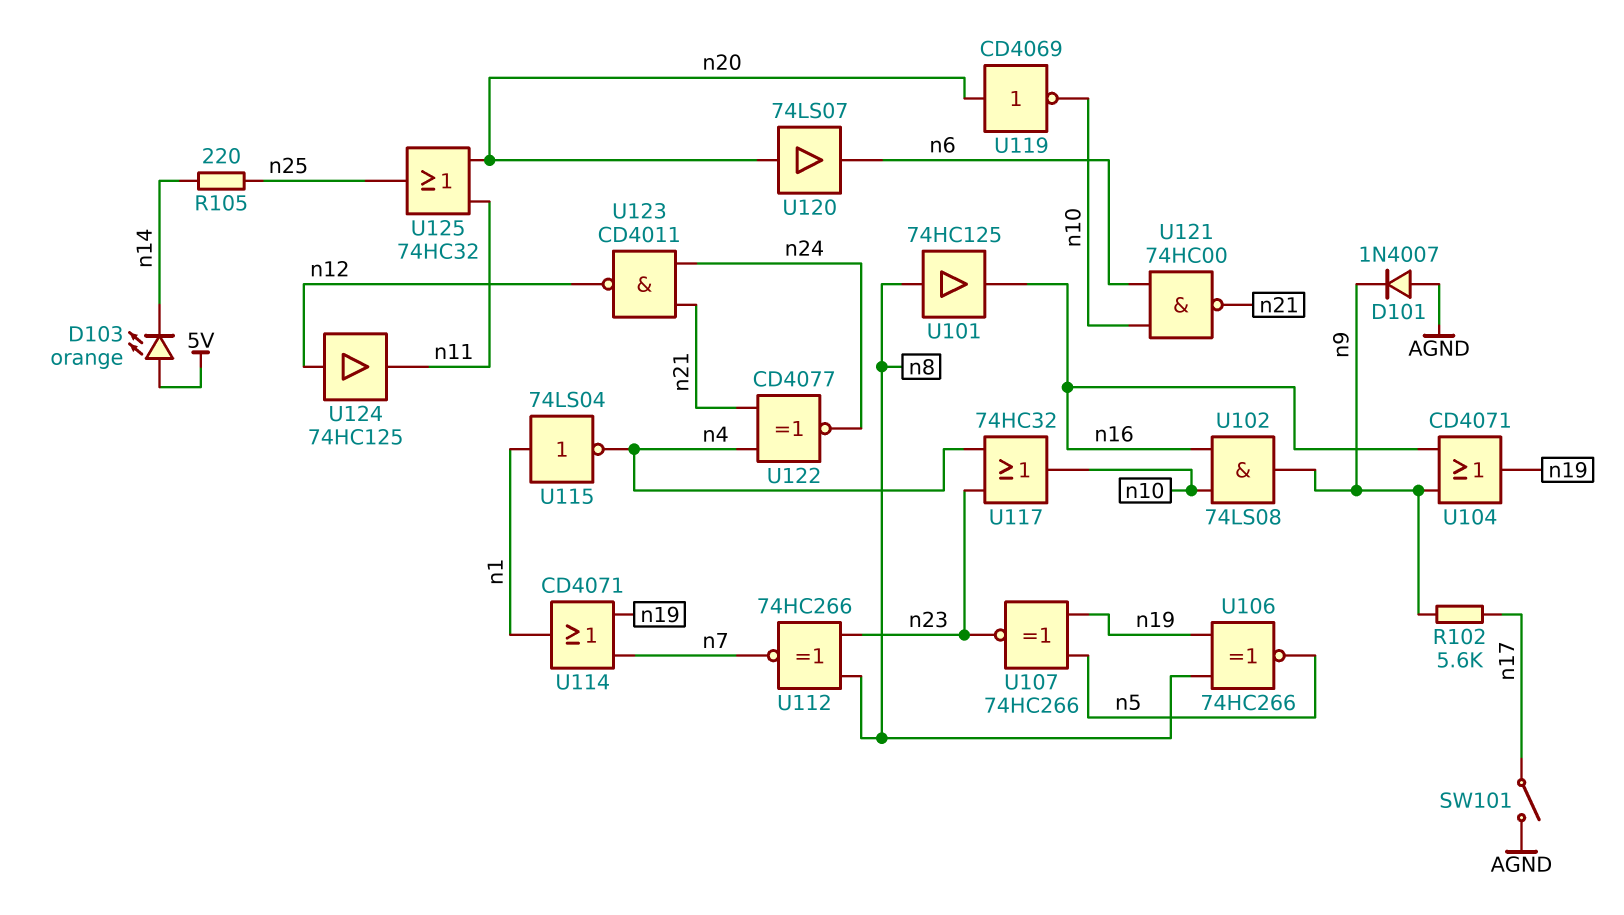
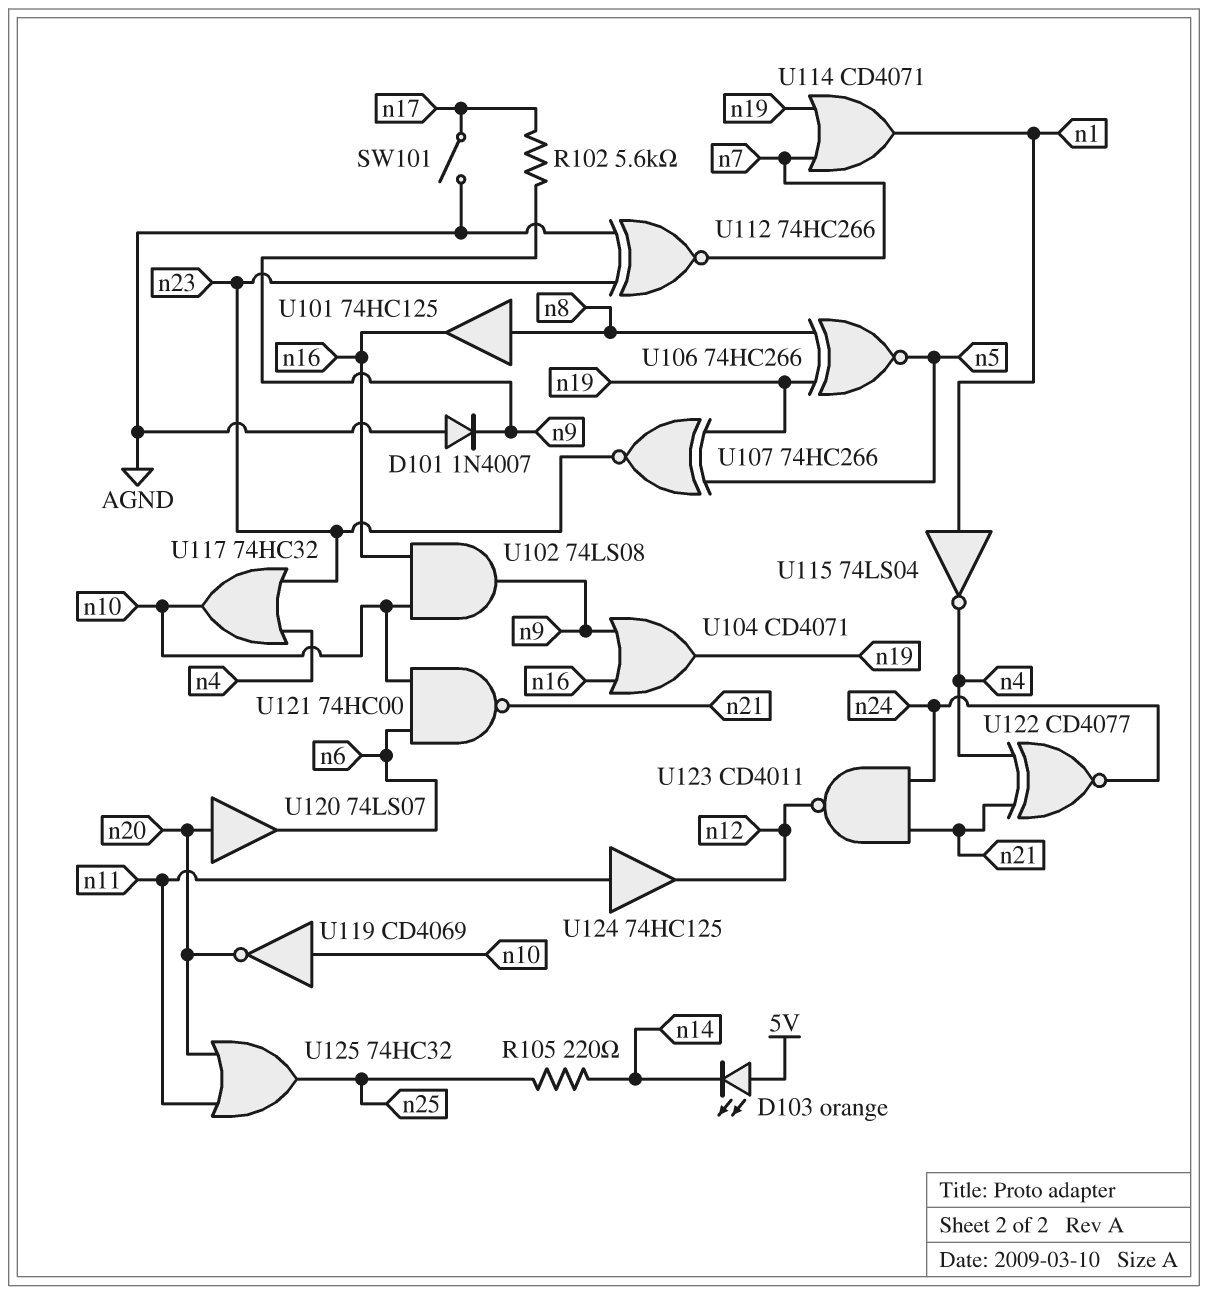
U112: XNOR 74HC266 (in n8, in n23, out n7) -> XNOR 74HC266 (in AGND, in n23, out n7)
U119: NOT CD4069 (in n20, out n10) -> NOT CD4069 (in n10, out n20)
U124: buffer 74HC125 (in n12, out n11) -> buffer 74HC125 (in n11, out n12)

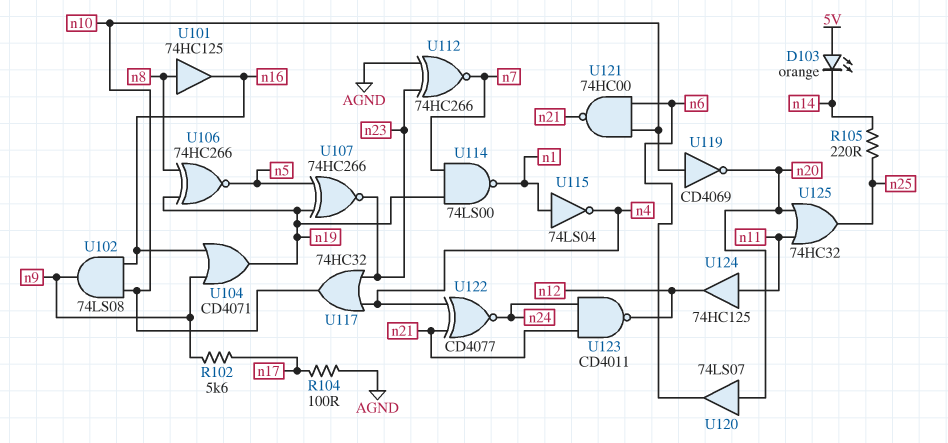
D101: diode 1N4007 (A AGND, K n9) -> none
R104: none -> 100 (AGND, n17)
SW101: switch (AGND, n17) -> none
U114: OR CD4071 (in n7, in n19, out n1) -> NAND 74LS00 (in n7, in n19, out n1)

